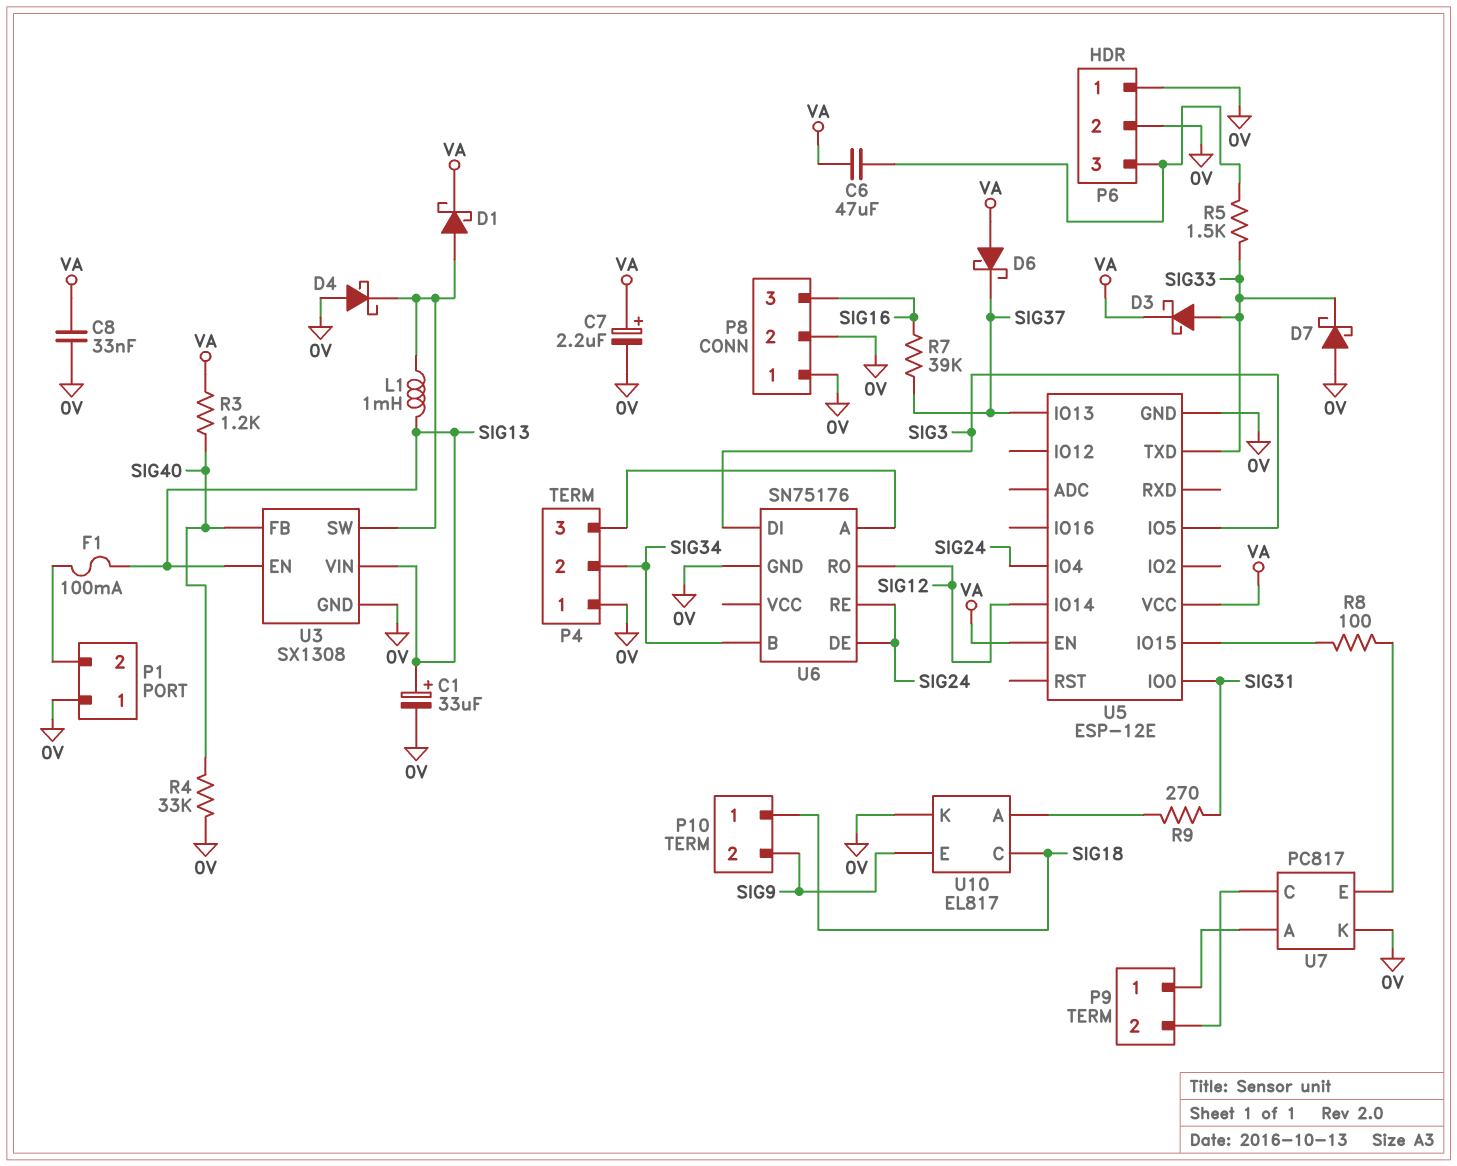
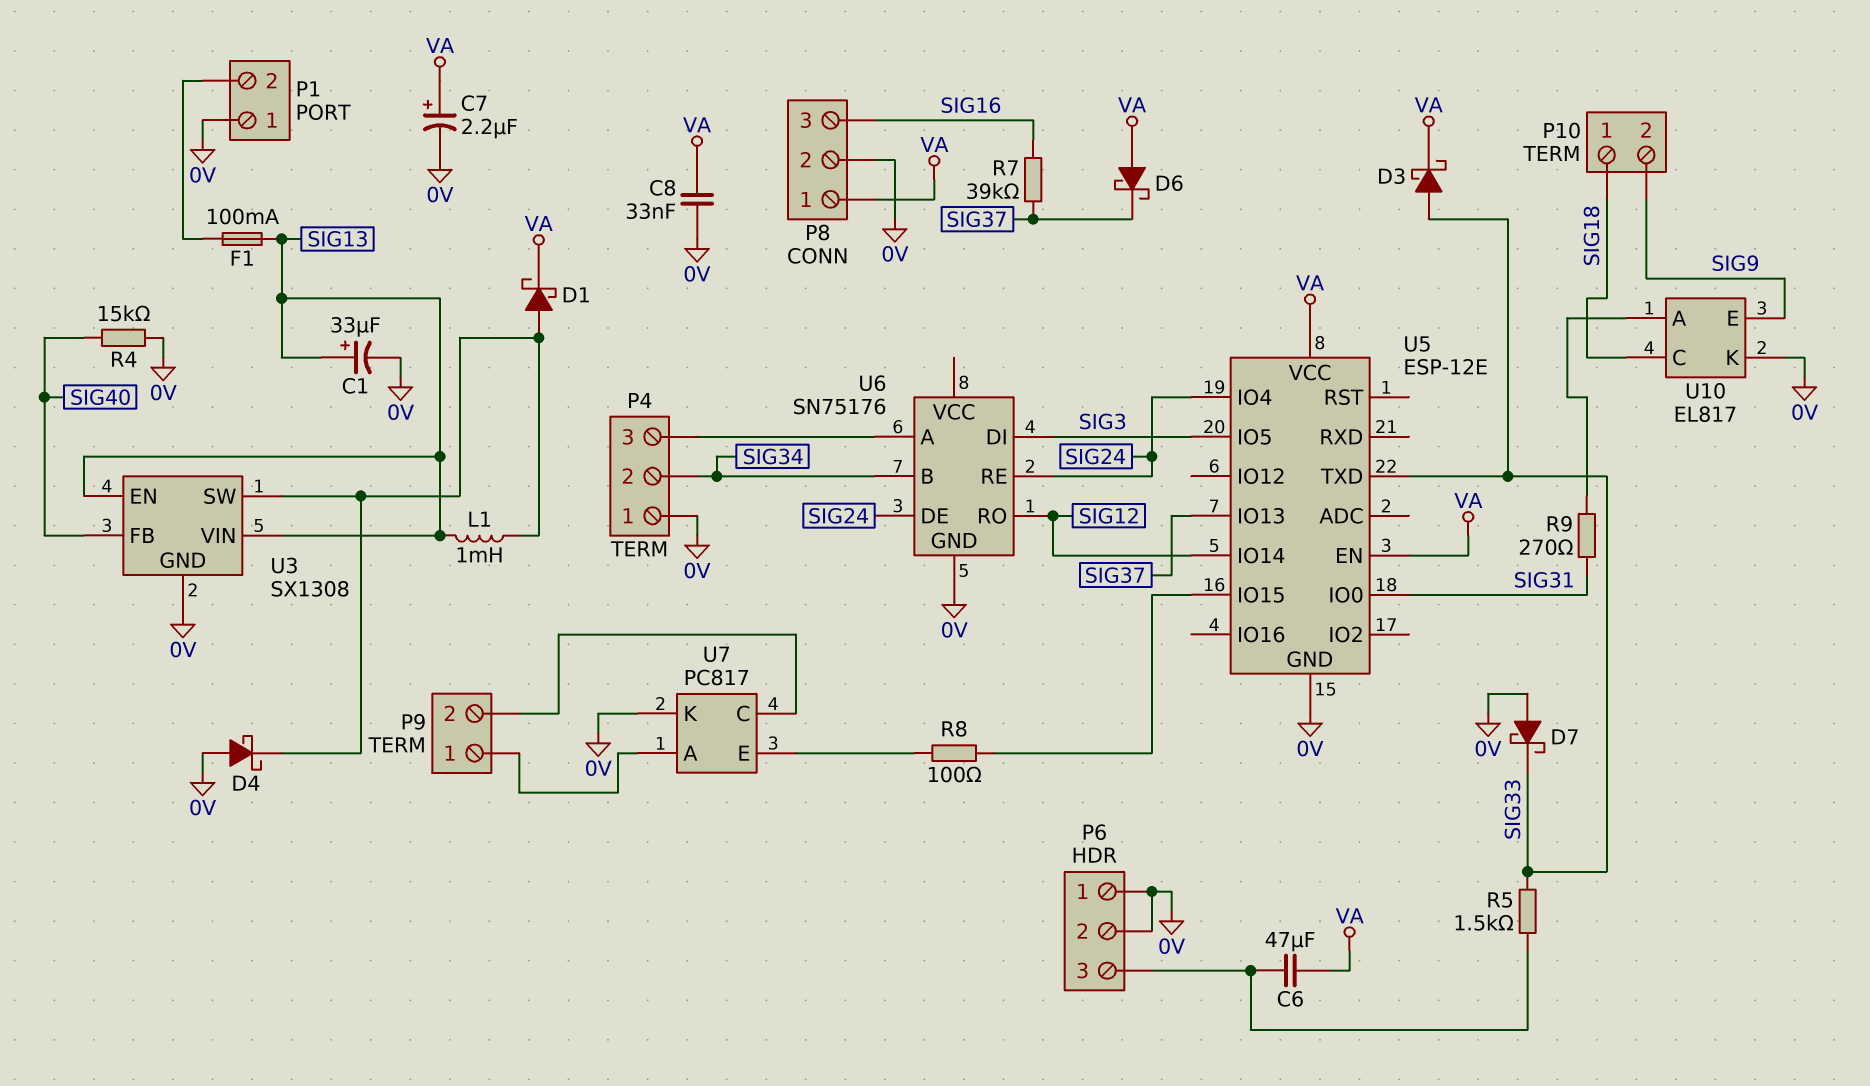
P8 pin 1: 0V -> VA
R3: 1.2k (SIG40, VA) -> none
R4: 33k (0V, SIG40) -> 15k (0V, SIG40)

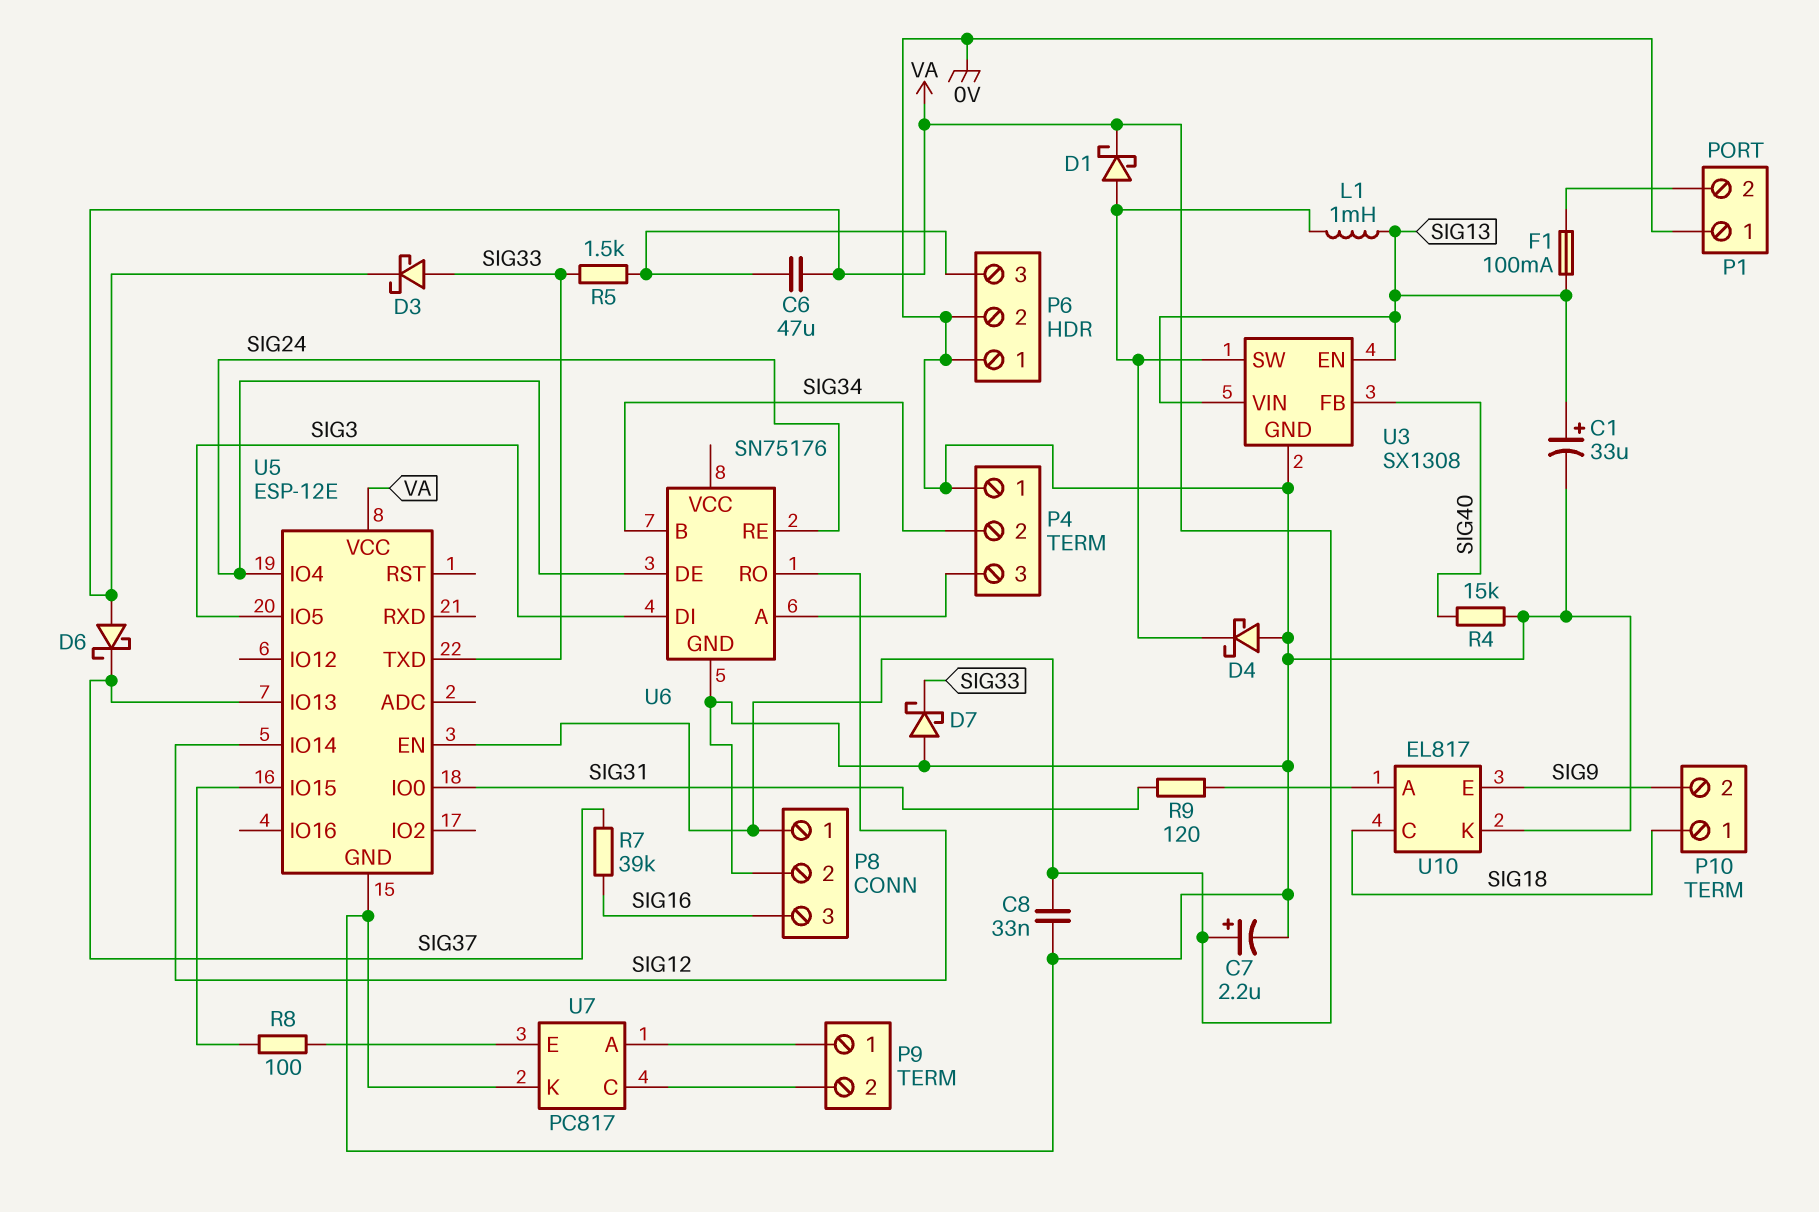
R9: 270 (SIG31, U10/A) -> 120 (SIG31, U10/A)

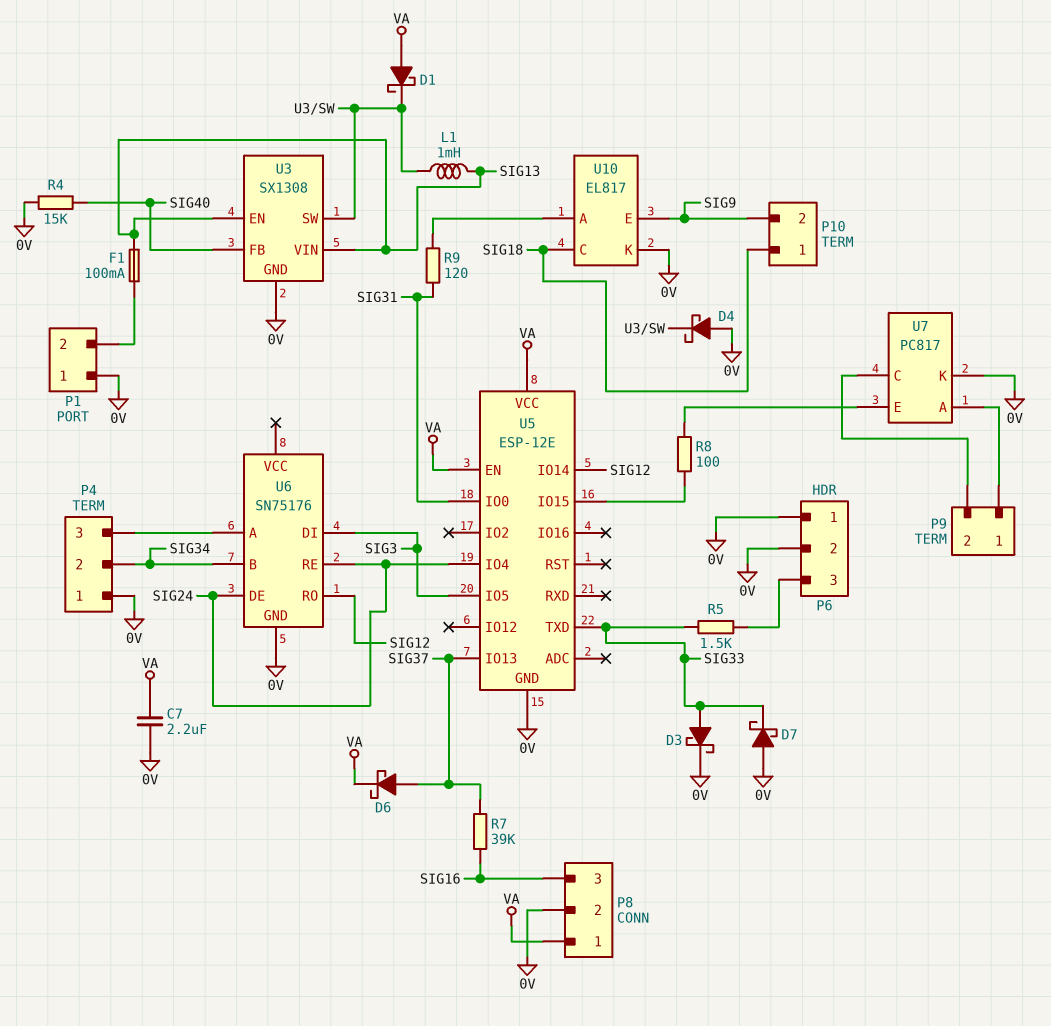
C1: 33uF (plus SIG13, minus 0V) -> none
C6: 47uF (P6/3, VA) -> none
C7: 2.2uF (plus VA, minus 0V) -> 2.2uF (0V, VA)
C8: 33nF (0V, VA) -> none
D1: schottky (A U3/SW, K VA) -> schottky (A VA, K U3/SW)
D3: schottky (A SIG33, K VA) -> schottky (A SIG33, K 0V)
D6: schottky (A VA, K SIG37) -> schottky (A SIG37, K VA)

